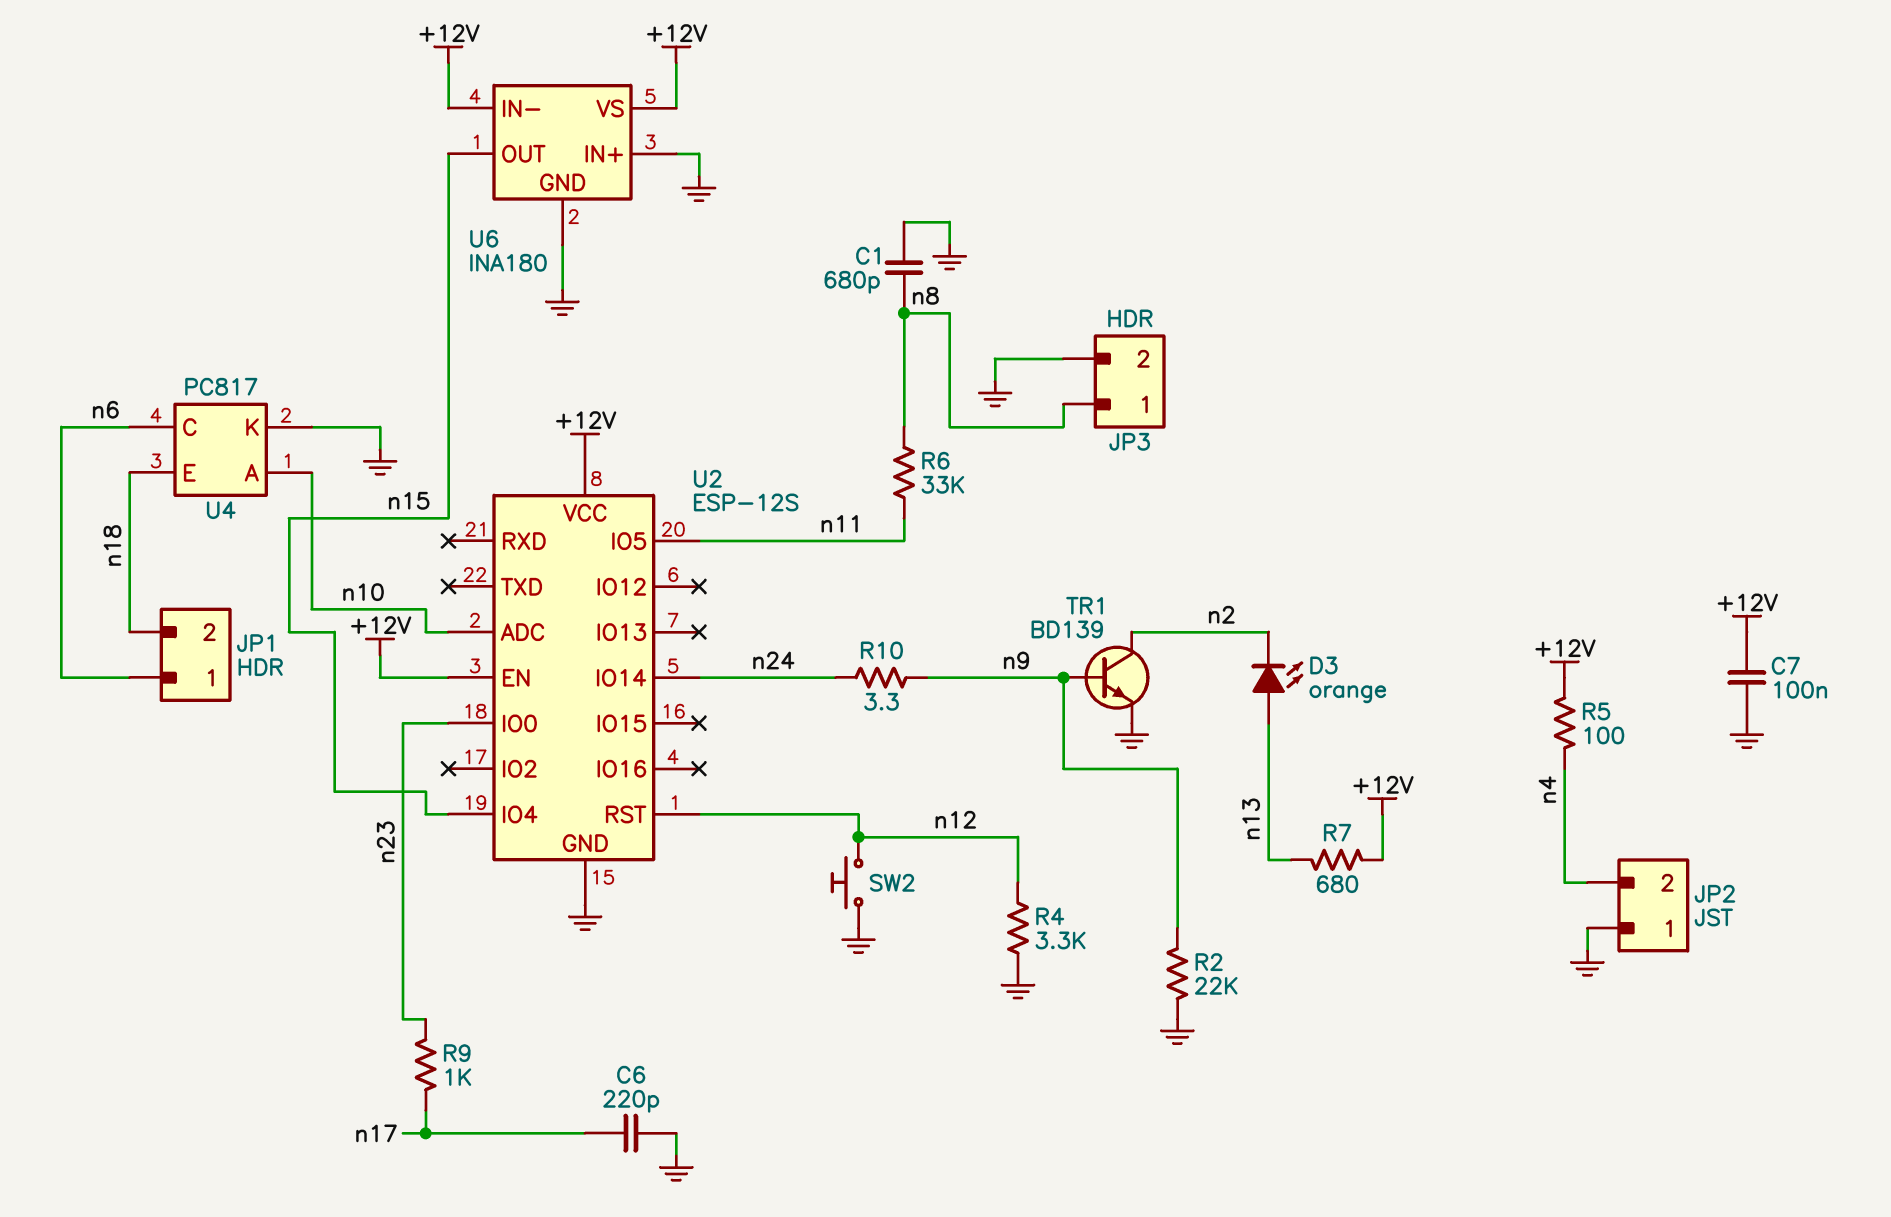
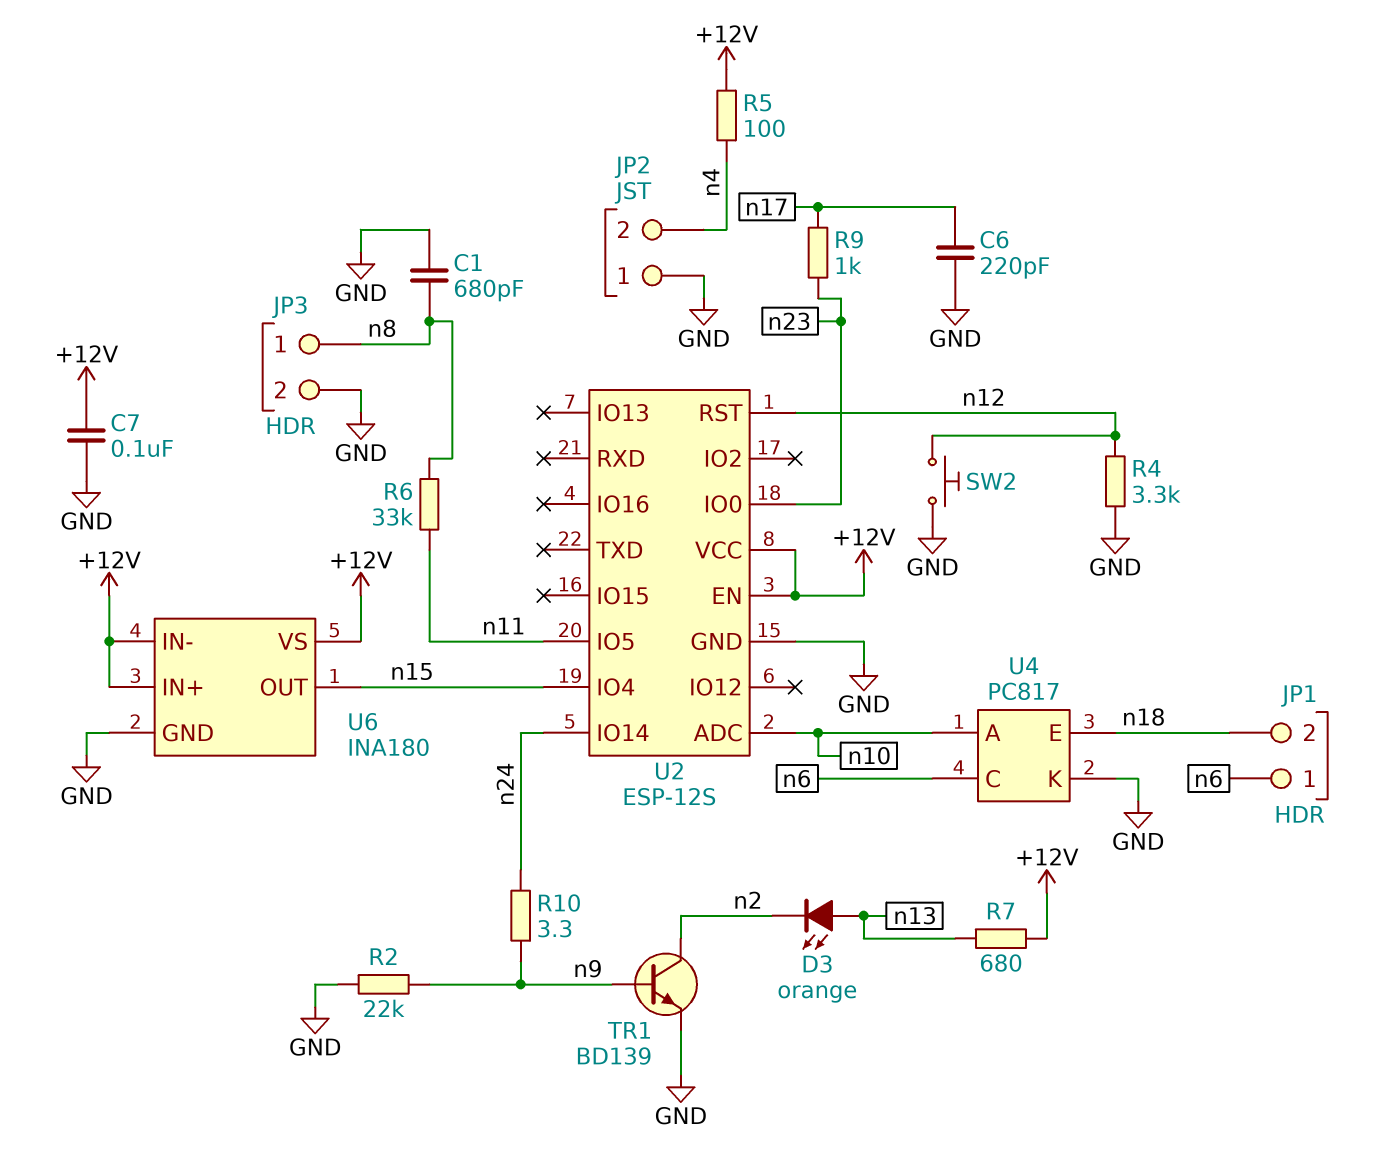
U6 pin IN+: GND -> +12V

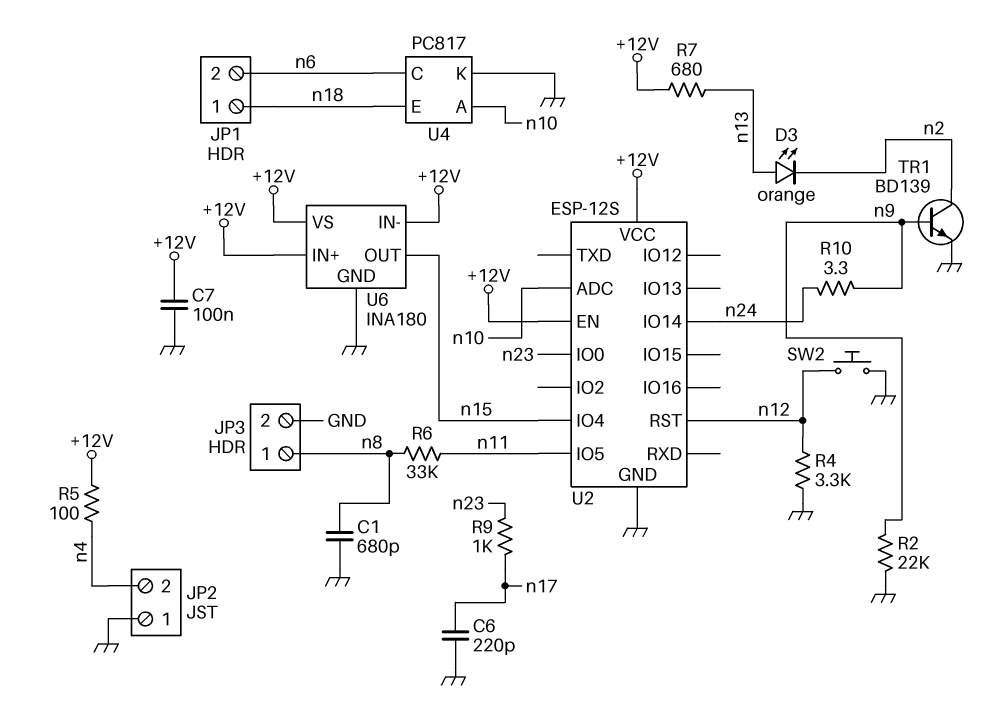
JP1 pin 1: n6 -> n18
JP1 pin 2: n18 -> n6

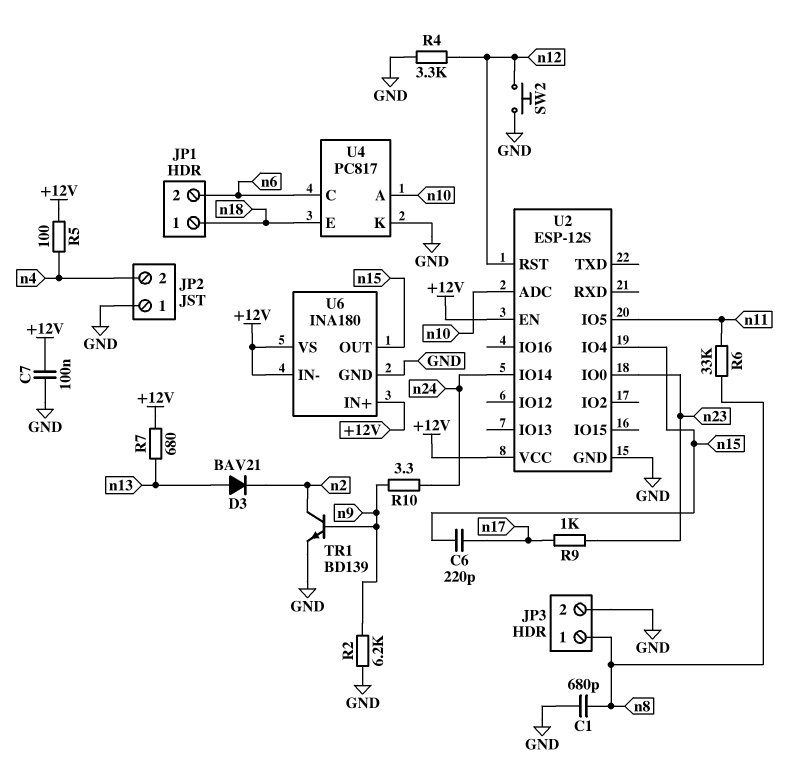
C6: 220pF (GND, n17) -> 220pF (n15, n17)
D3: LED orange (A n13, K n2) -> diode BAV21 (A n13, K n2)
R2: 22k (GND, n9) -> 6.2k (GND, n9)

